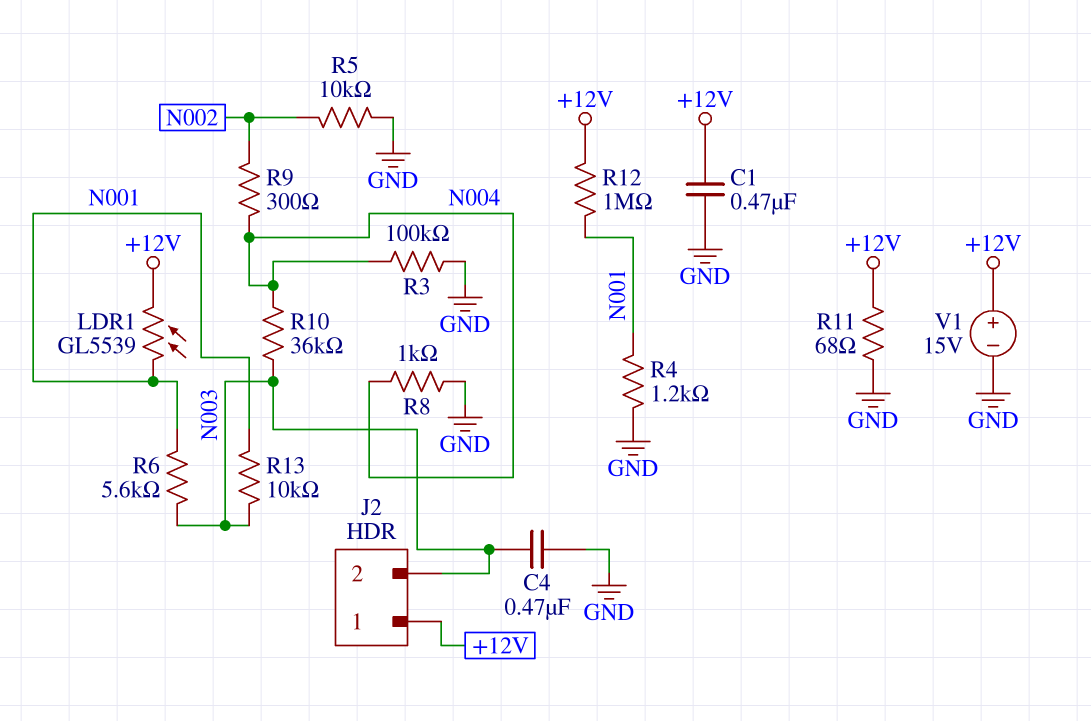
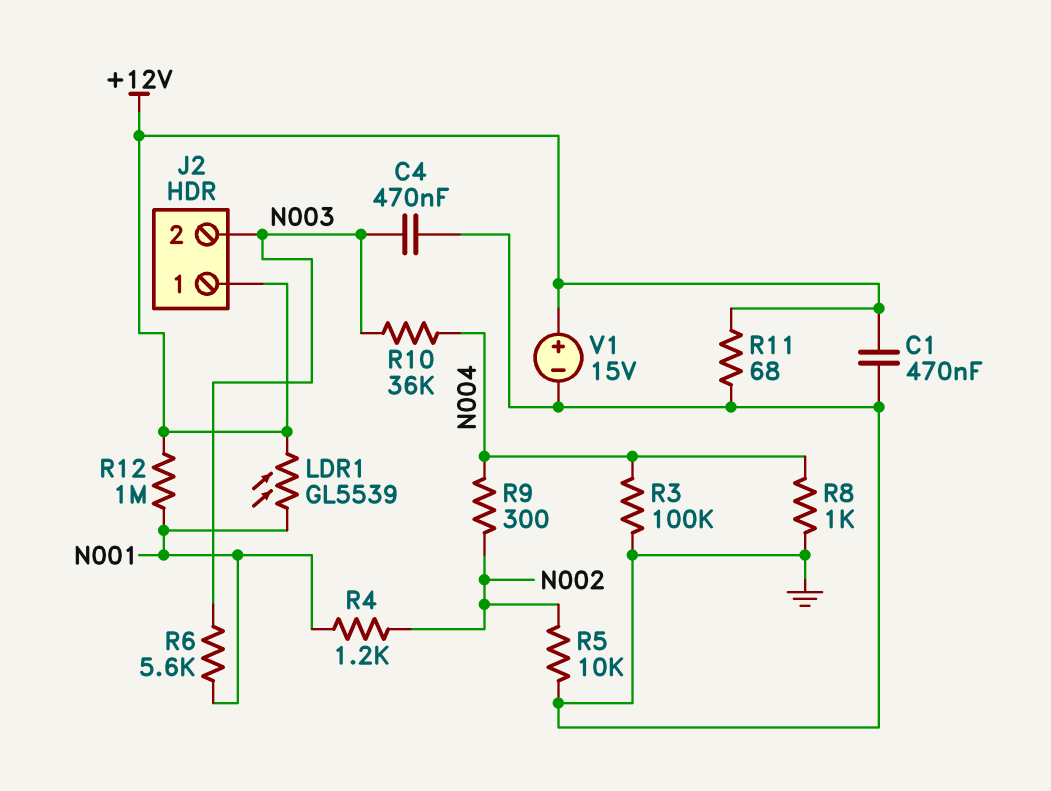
R4: 1.2k (GND, N001) -> 1.2k (N001, N002)
R13: 10k (N001, N003) -> none

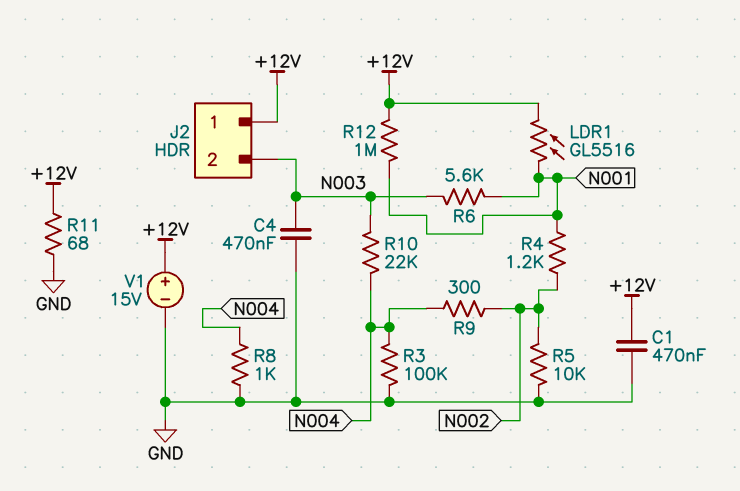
LDR1: GL5539 (+12V, N001) -> GL5516 (+12V, N001)
R10: 36k (N003, N004) -> 22k (N003, N004)

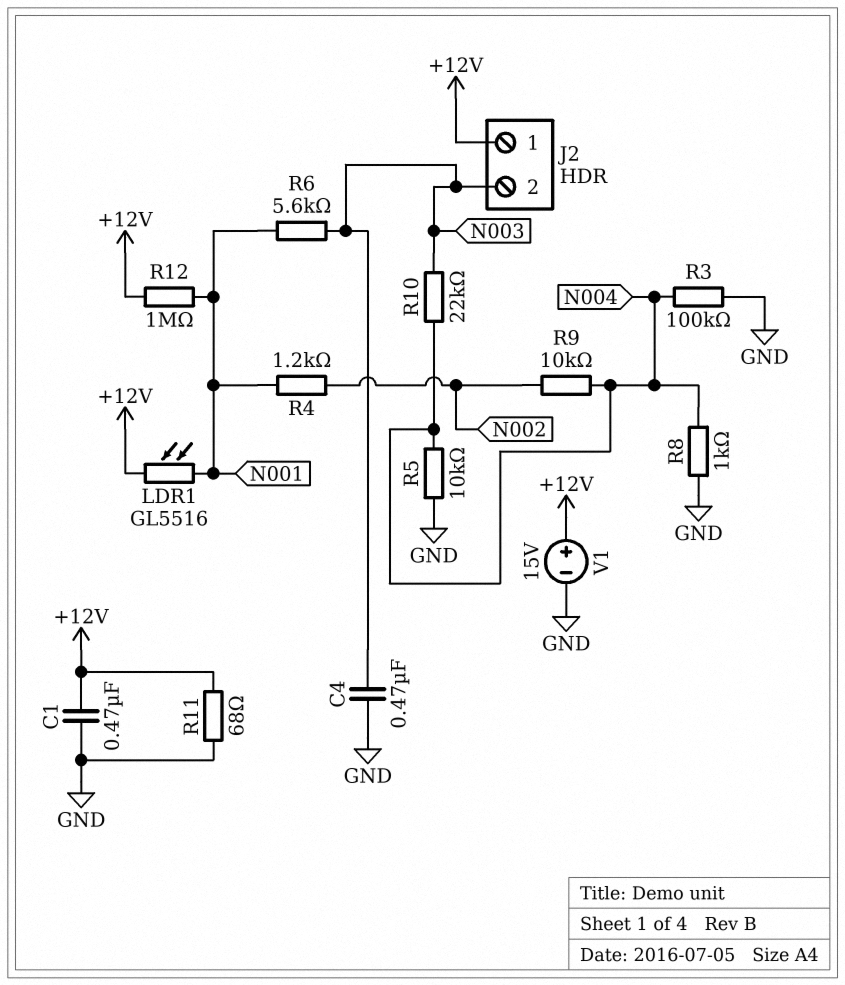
R5: 10k (GND, N002) -> 10k (GND, N004)
R9: 300 (N002, N004) -> 10k (N002, N004)

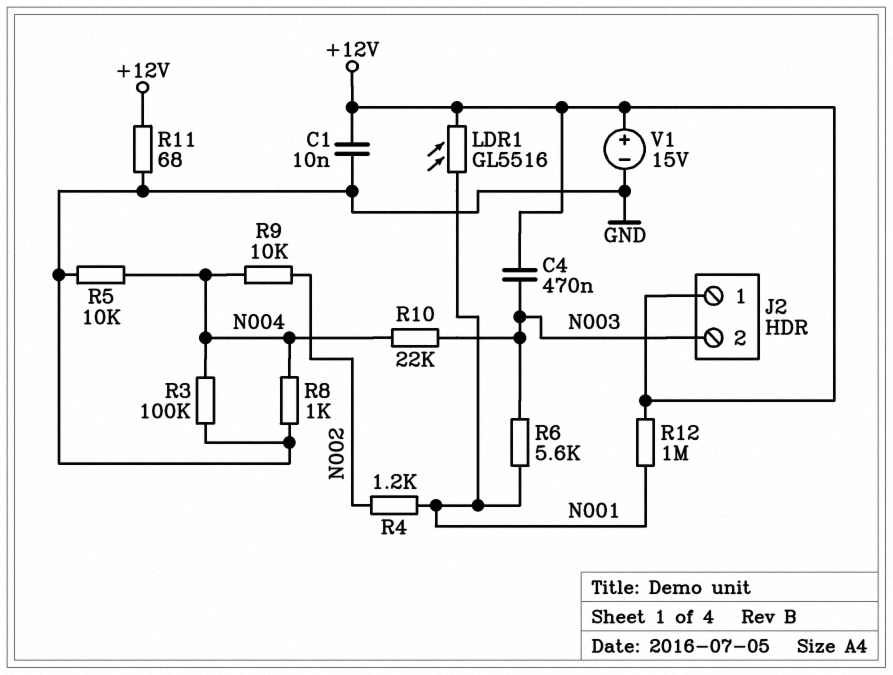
C1: 470nF (+12V, GND) -> 10nF (+12V, GND)
C4: 470nF (GND, N003) -> 470nF (+12V, N003)

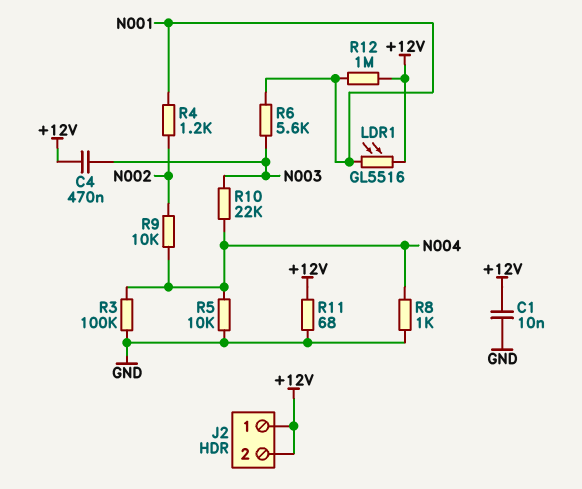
J2 pin 2: N003 -> +12V
V1: 15V (plus +12V, minus GND) -> none

